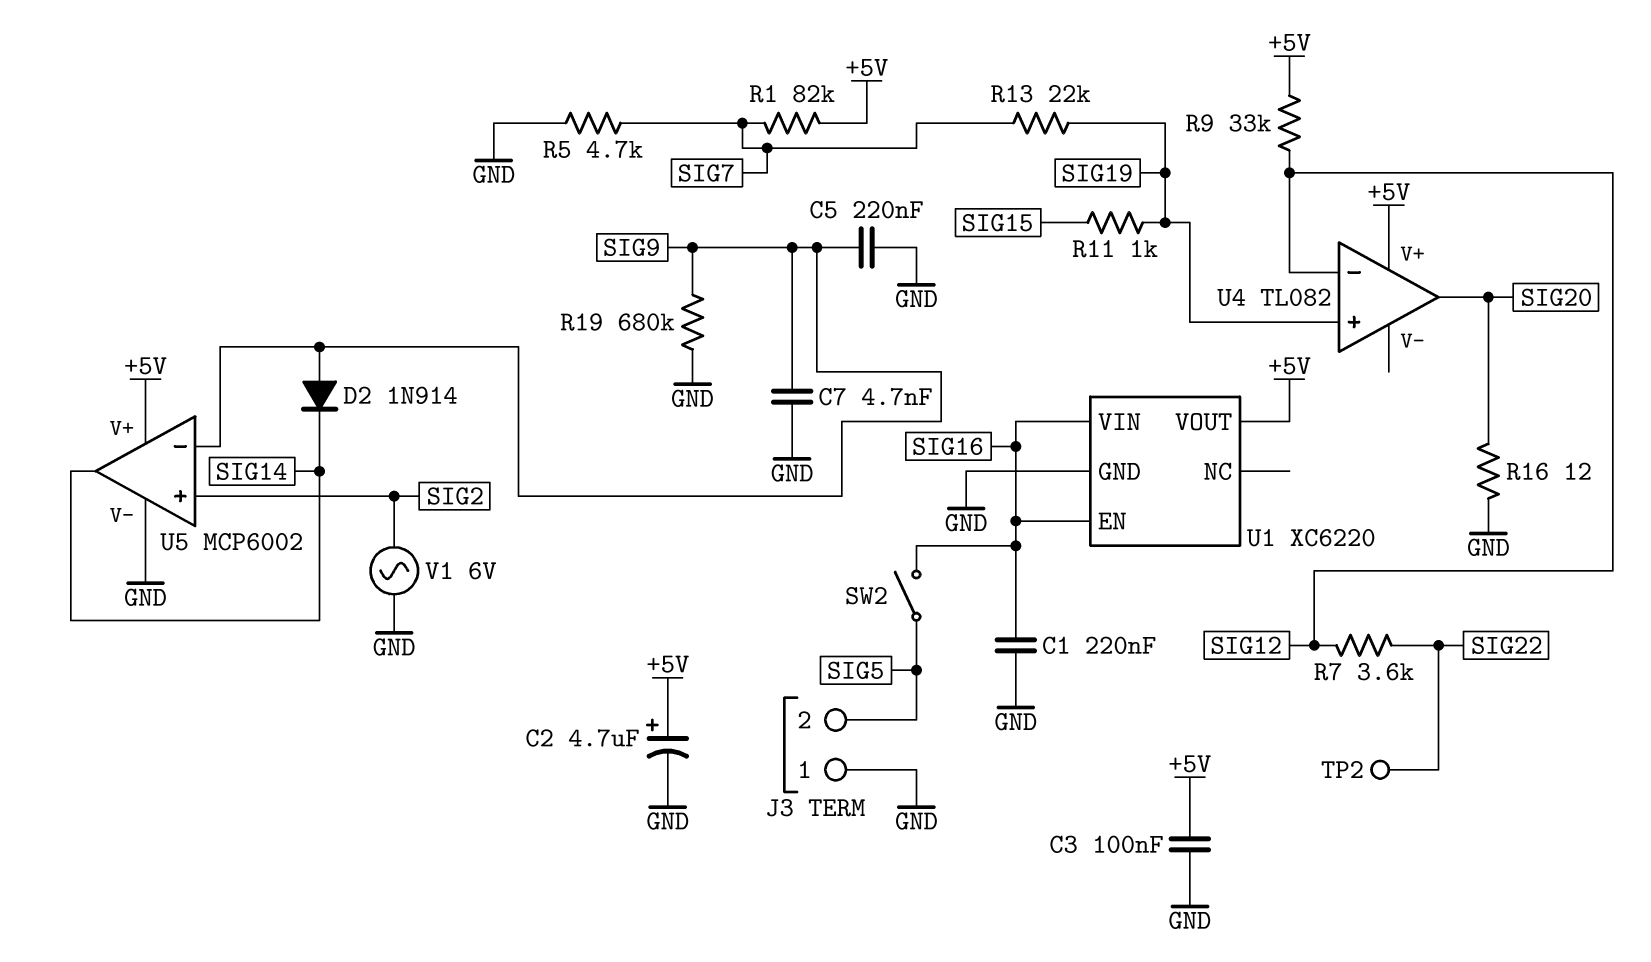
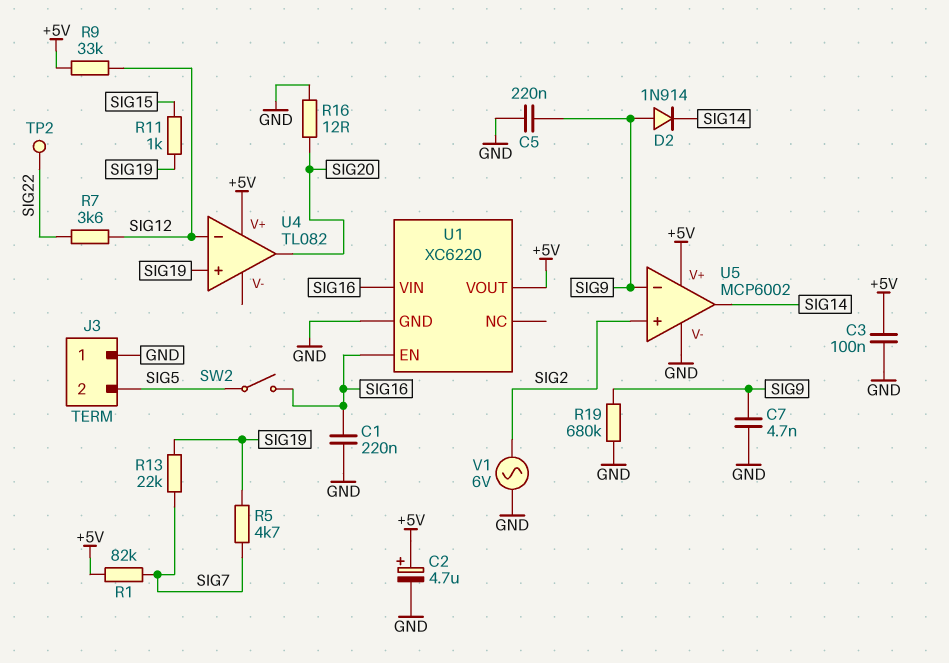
R5: 4.7k (GND, SIG7) -> 4.7k (SIG7, SIG19)

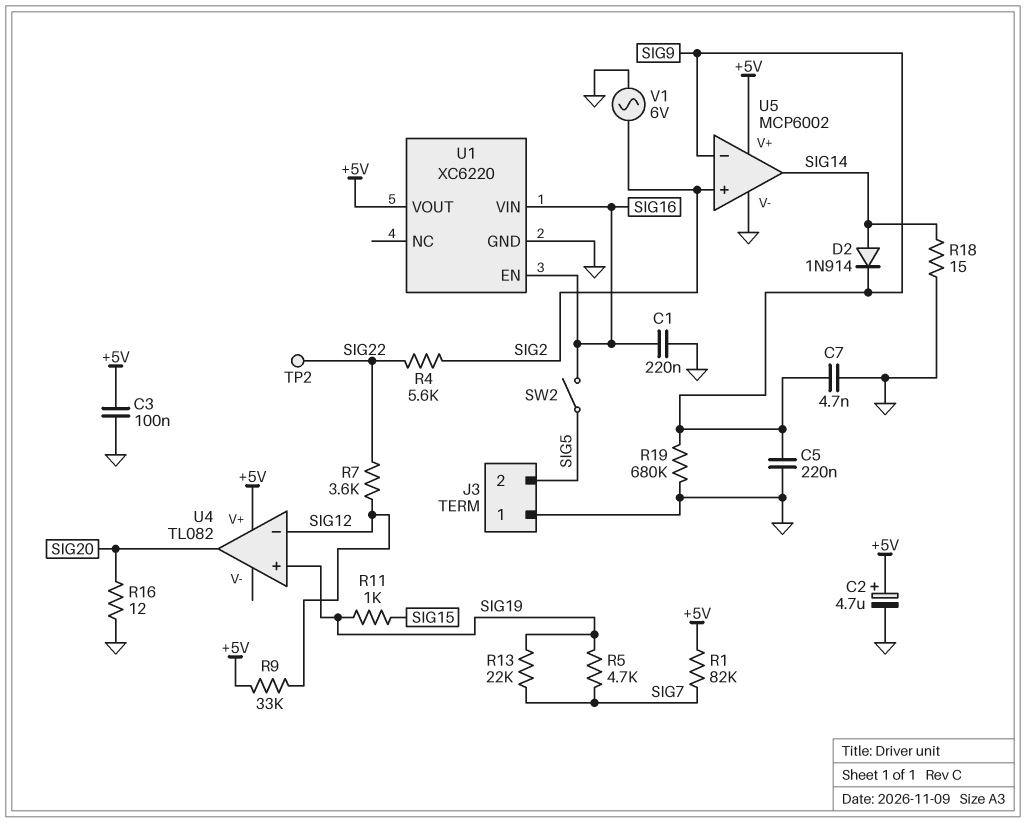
D2: diode 1N914 (A SIG9, K SIG14) -> diode 1N914 (A SIG14, K SIG9)
R4: none -> 5.6k (SIG2, SIG22)
R18: none -> 15 (GND, SIG14)

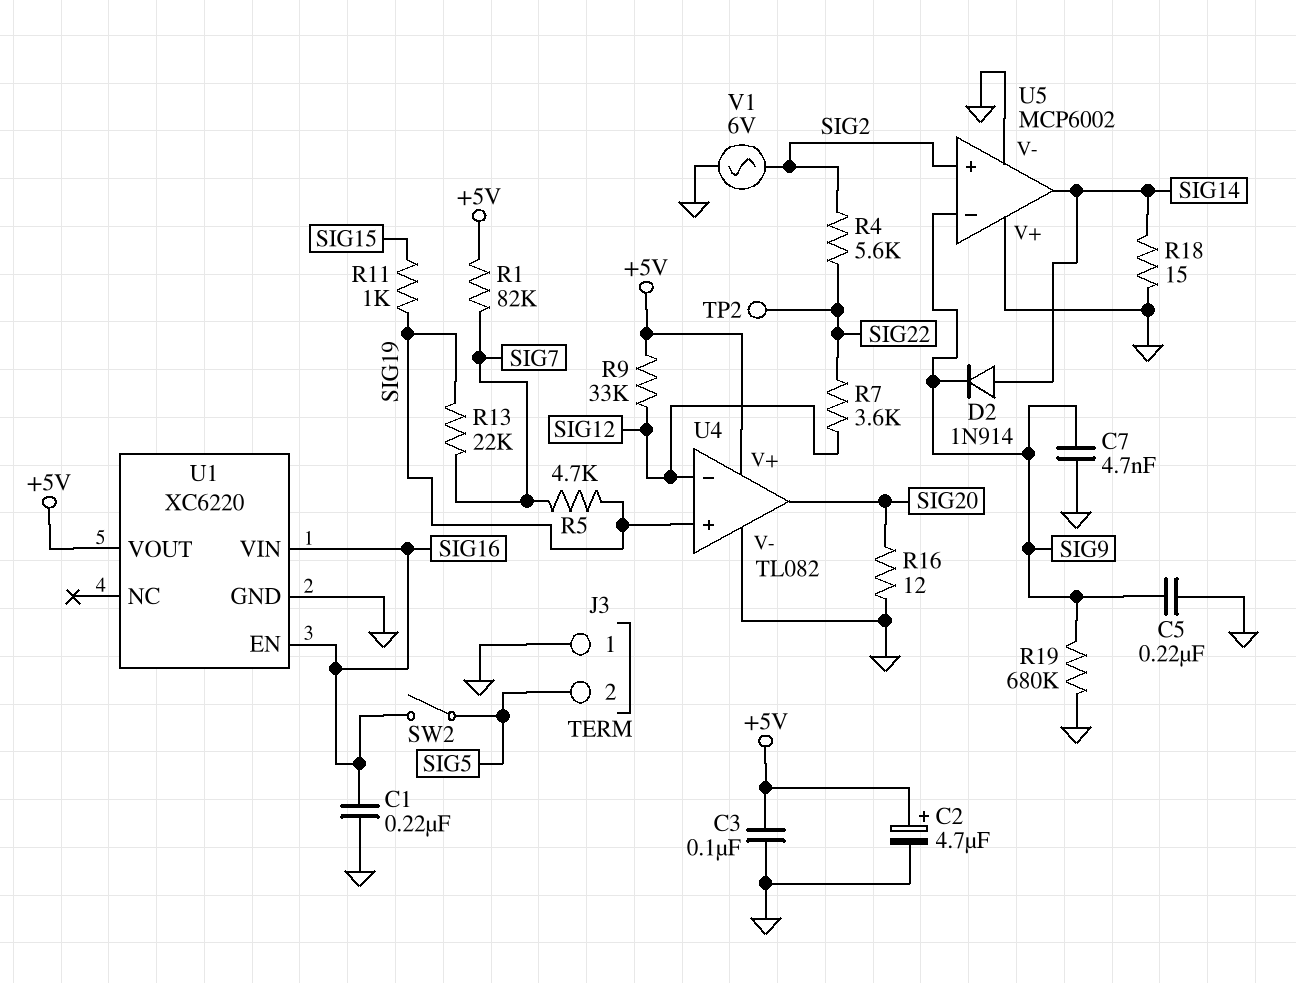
U4 pin V-: none -> GND
U5 pin V+: +5V -> GND

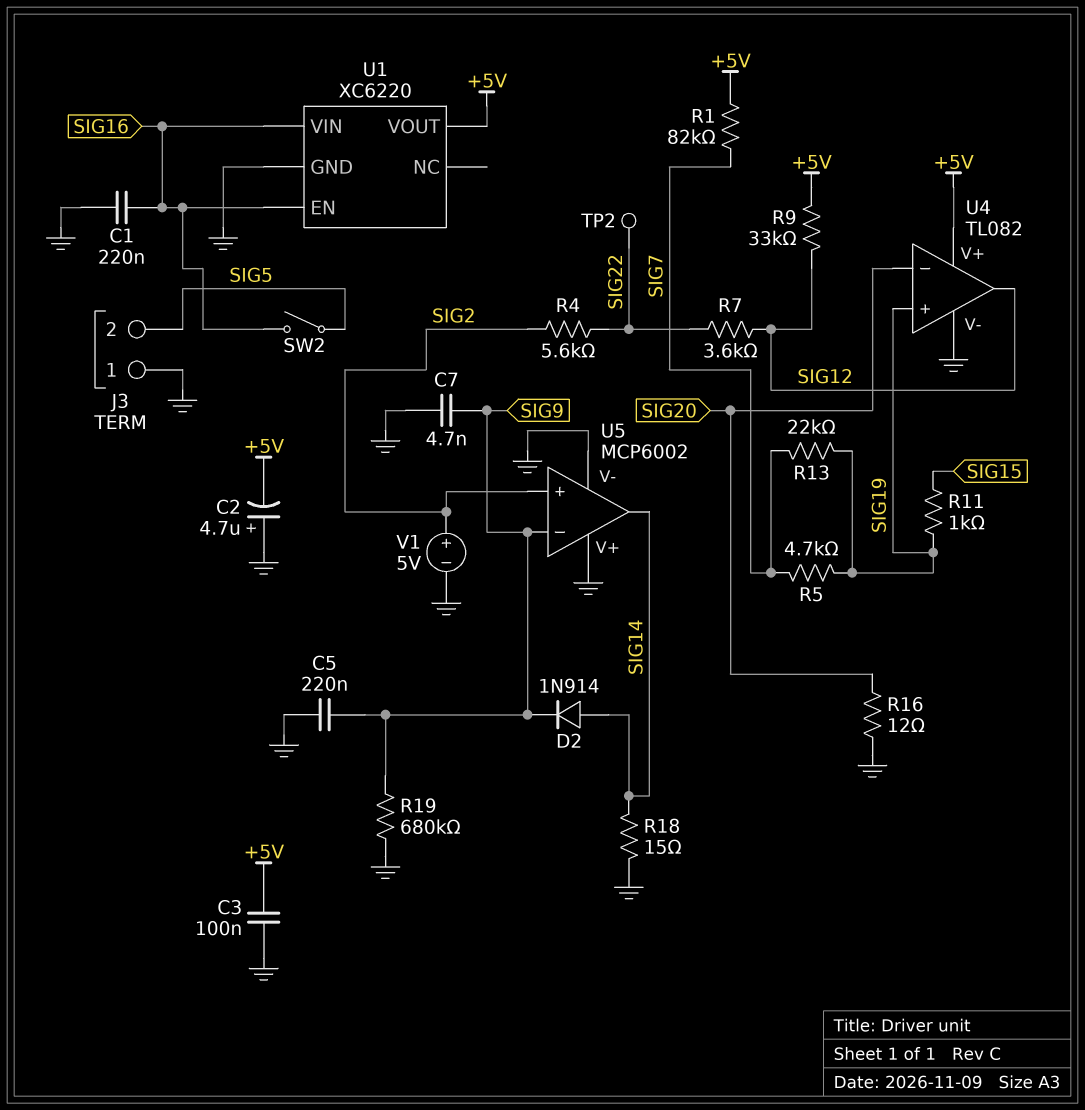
C2: 4.7uF (plus +5V, minus GND) -> 4.7uF (plus GND, minus +5V)
U4 pin in-: SIG12 -> SIG20
U4 pin out: SIG20 -> SIG12
V1: AC 6V (GND, SIG2) -> 5V (plus SIG2, minus GND)

